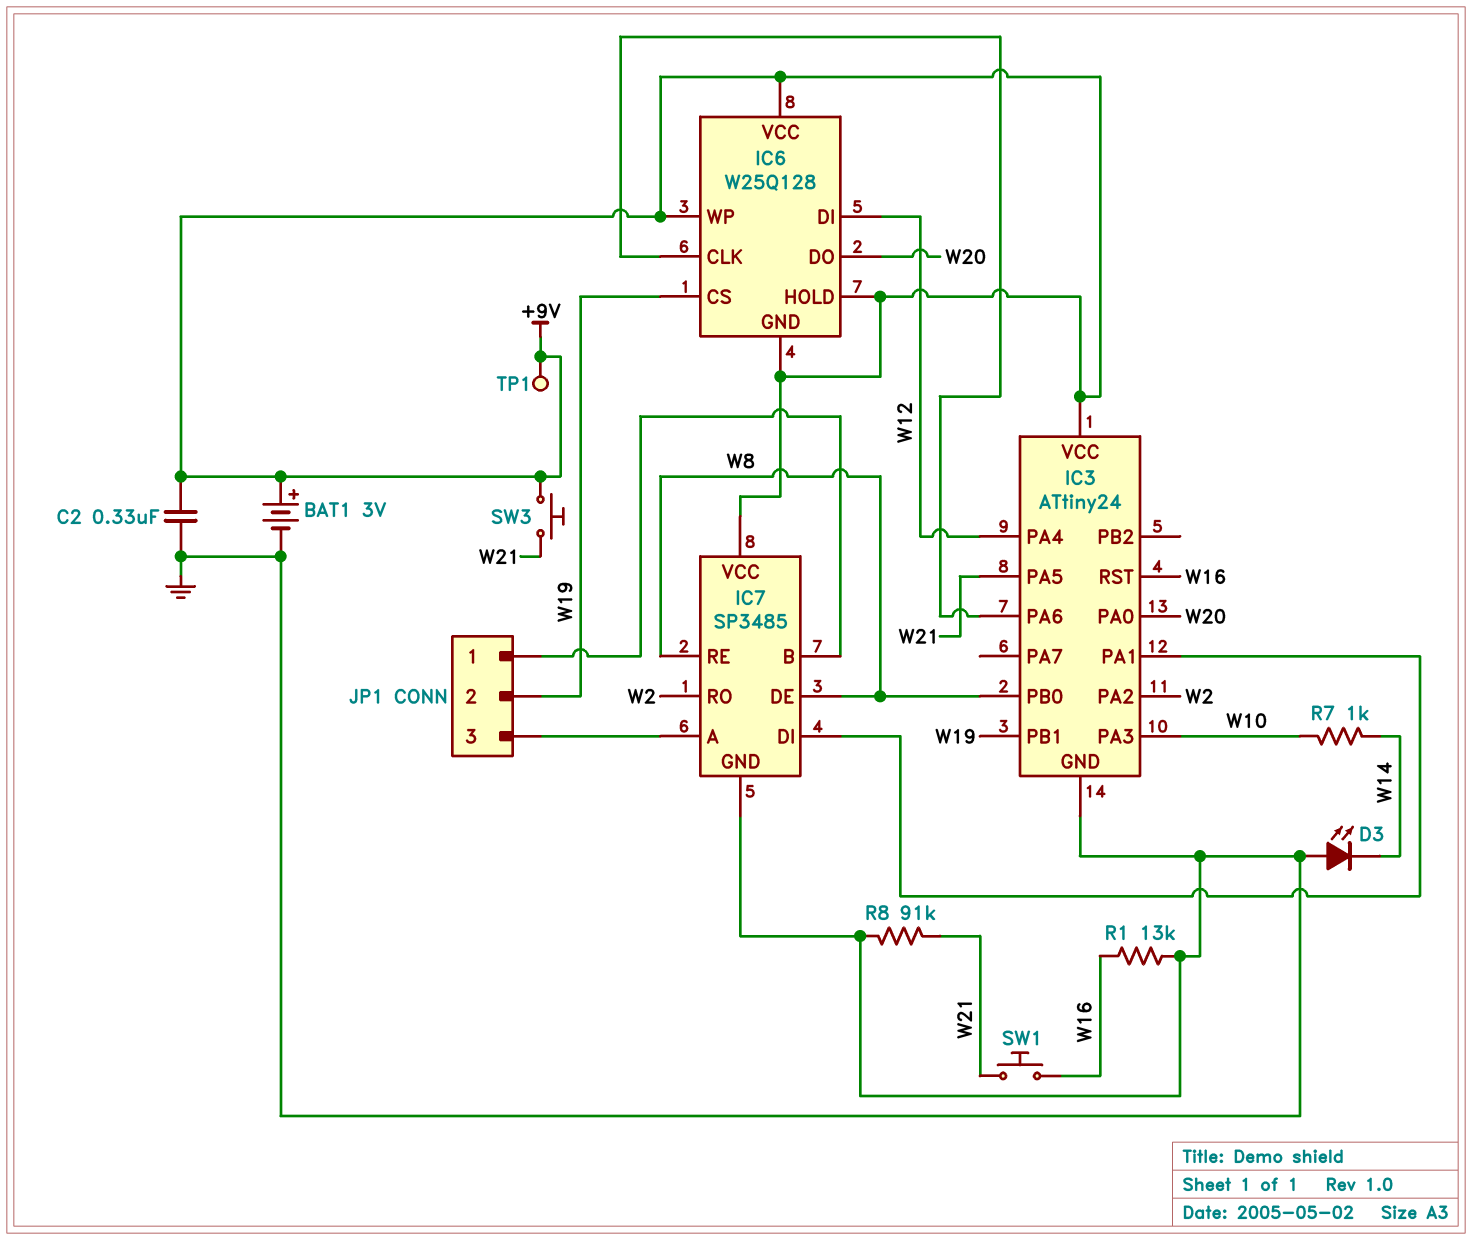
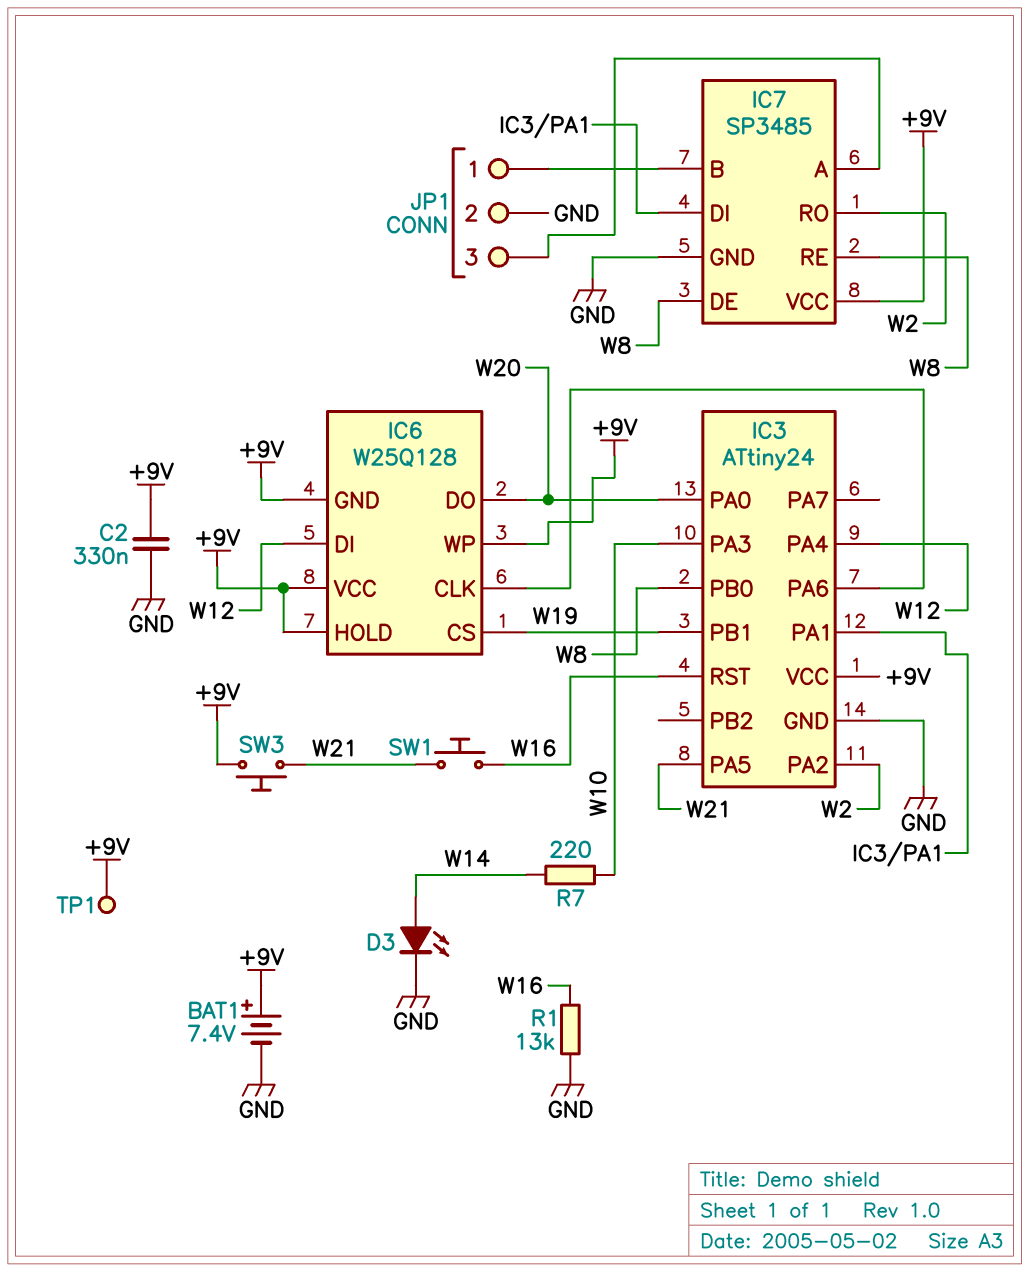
BAT1: 3V (plus +9V, minus GND) -> 7.4V (plus +9V, minus GND)
D3: LED (A GND, K W14) -> LED (A W14, K GND)
JP1 pin 2: W19 -> GND
R7: 1k (W10, W14) -> 220 (W10, W14)
R8: 91k (GND, W21) -> none

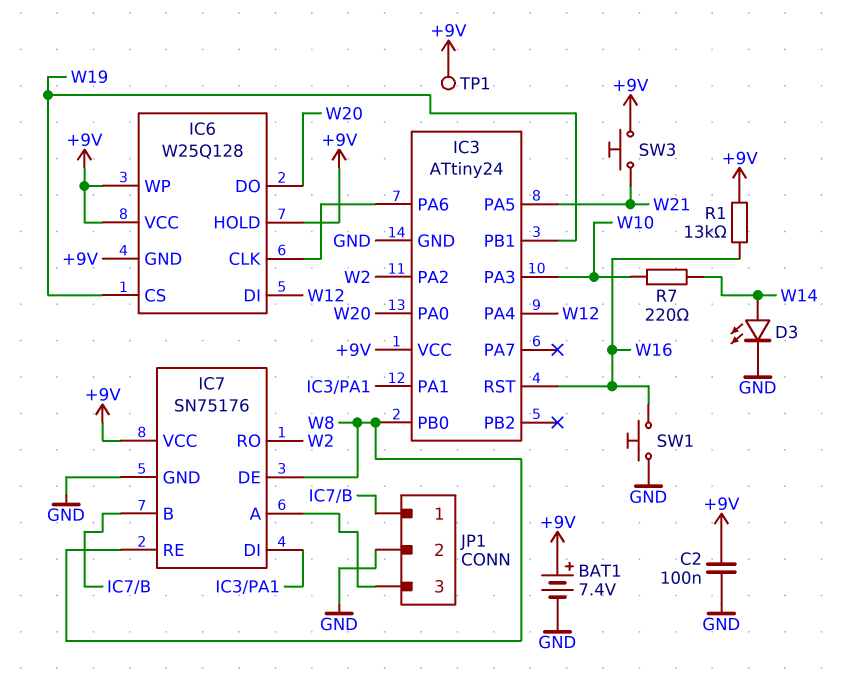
C2: 330nF (+9V, GND) -> 100nF (+9V, GND)
IC7: SP3485 -> SN75176
R1: 13k (GND, W16) -> 13k (+9V, W16)
SW1: button (W16, W21) -> button (GND, W16)

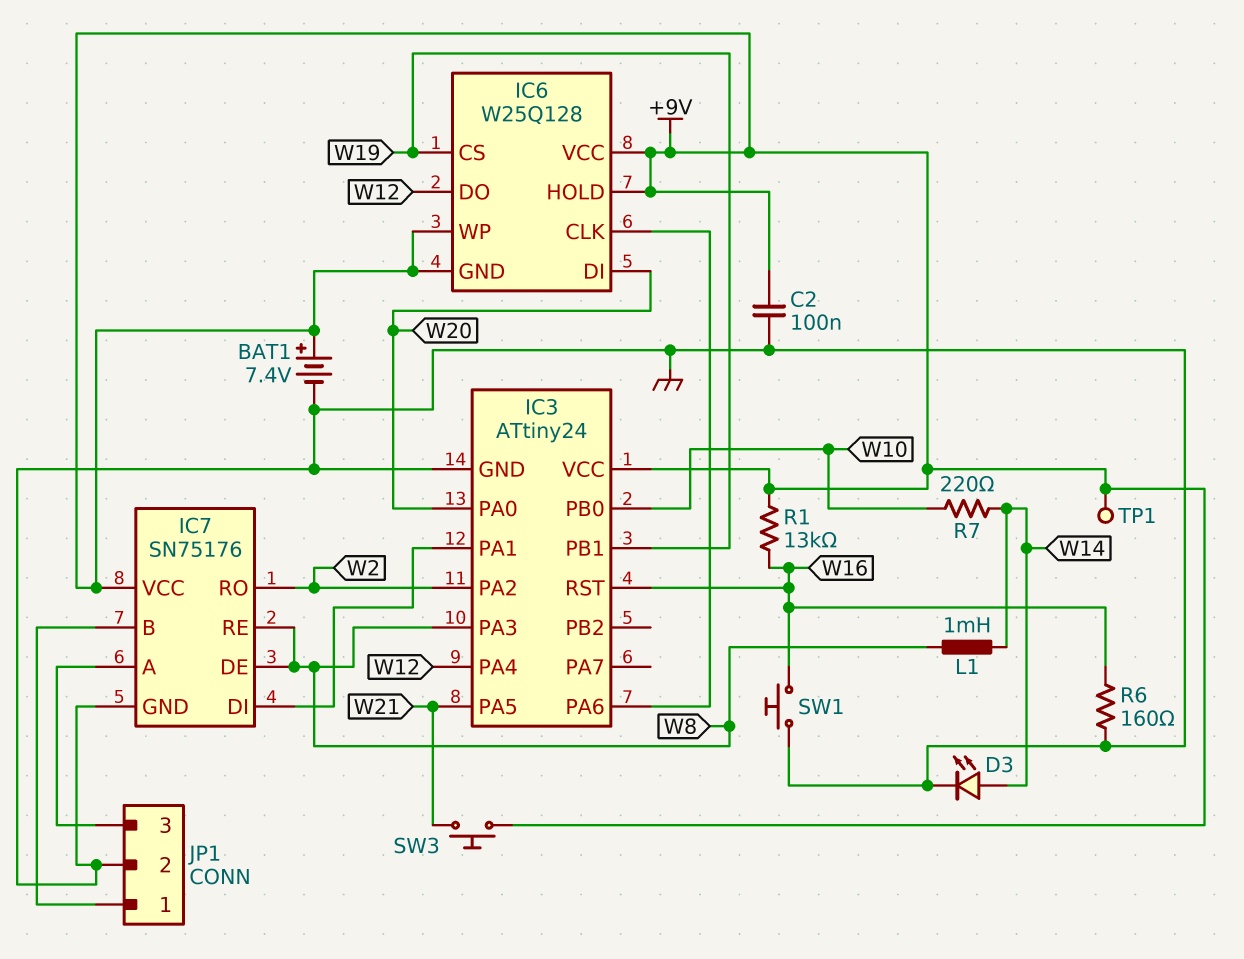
IC3 pin PA3: W10 -> W8
IC3 pin PB0: W8 -> W10
IC6 pin DI: W12 -> W20
IC6 pin DO: W20 -> W12
L1: none -> 1mH (W8, W14)
R6: none -> 160 (GND, W16)

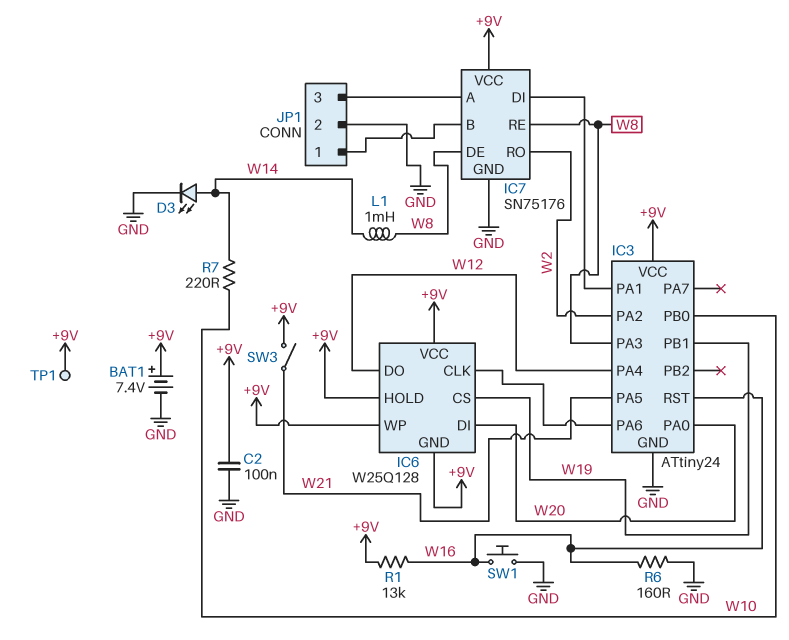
SW3: button (+9V, W21) -> switch (+9V, W21)

